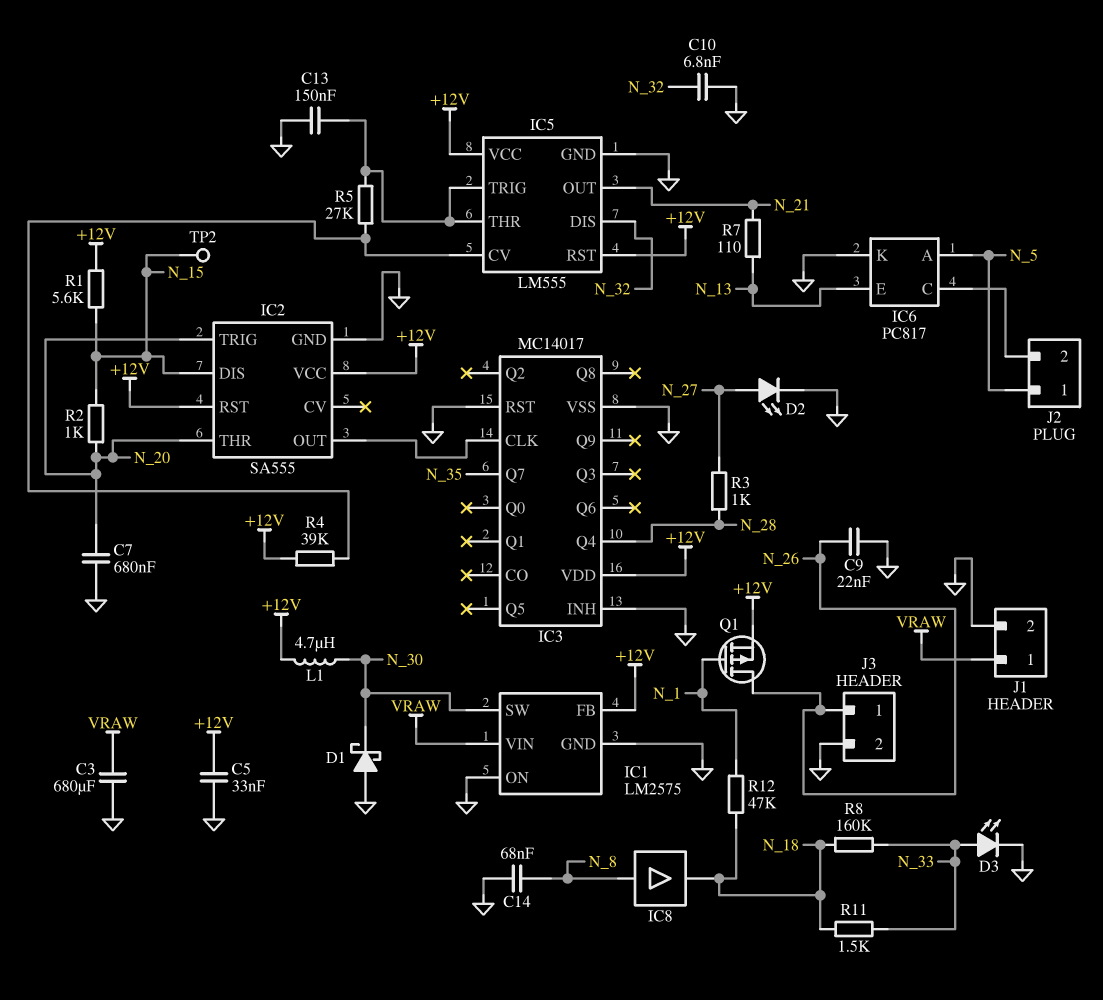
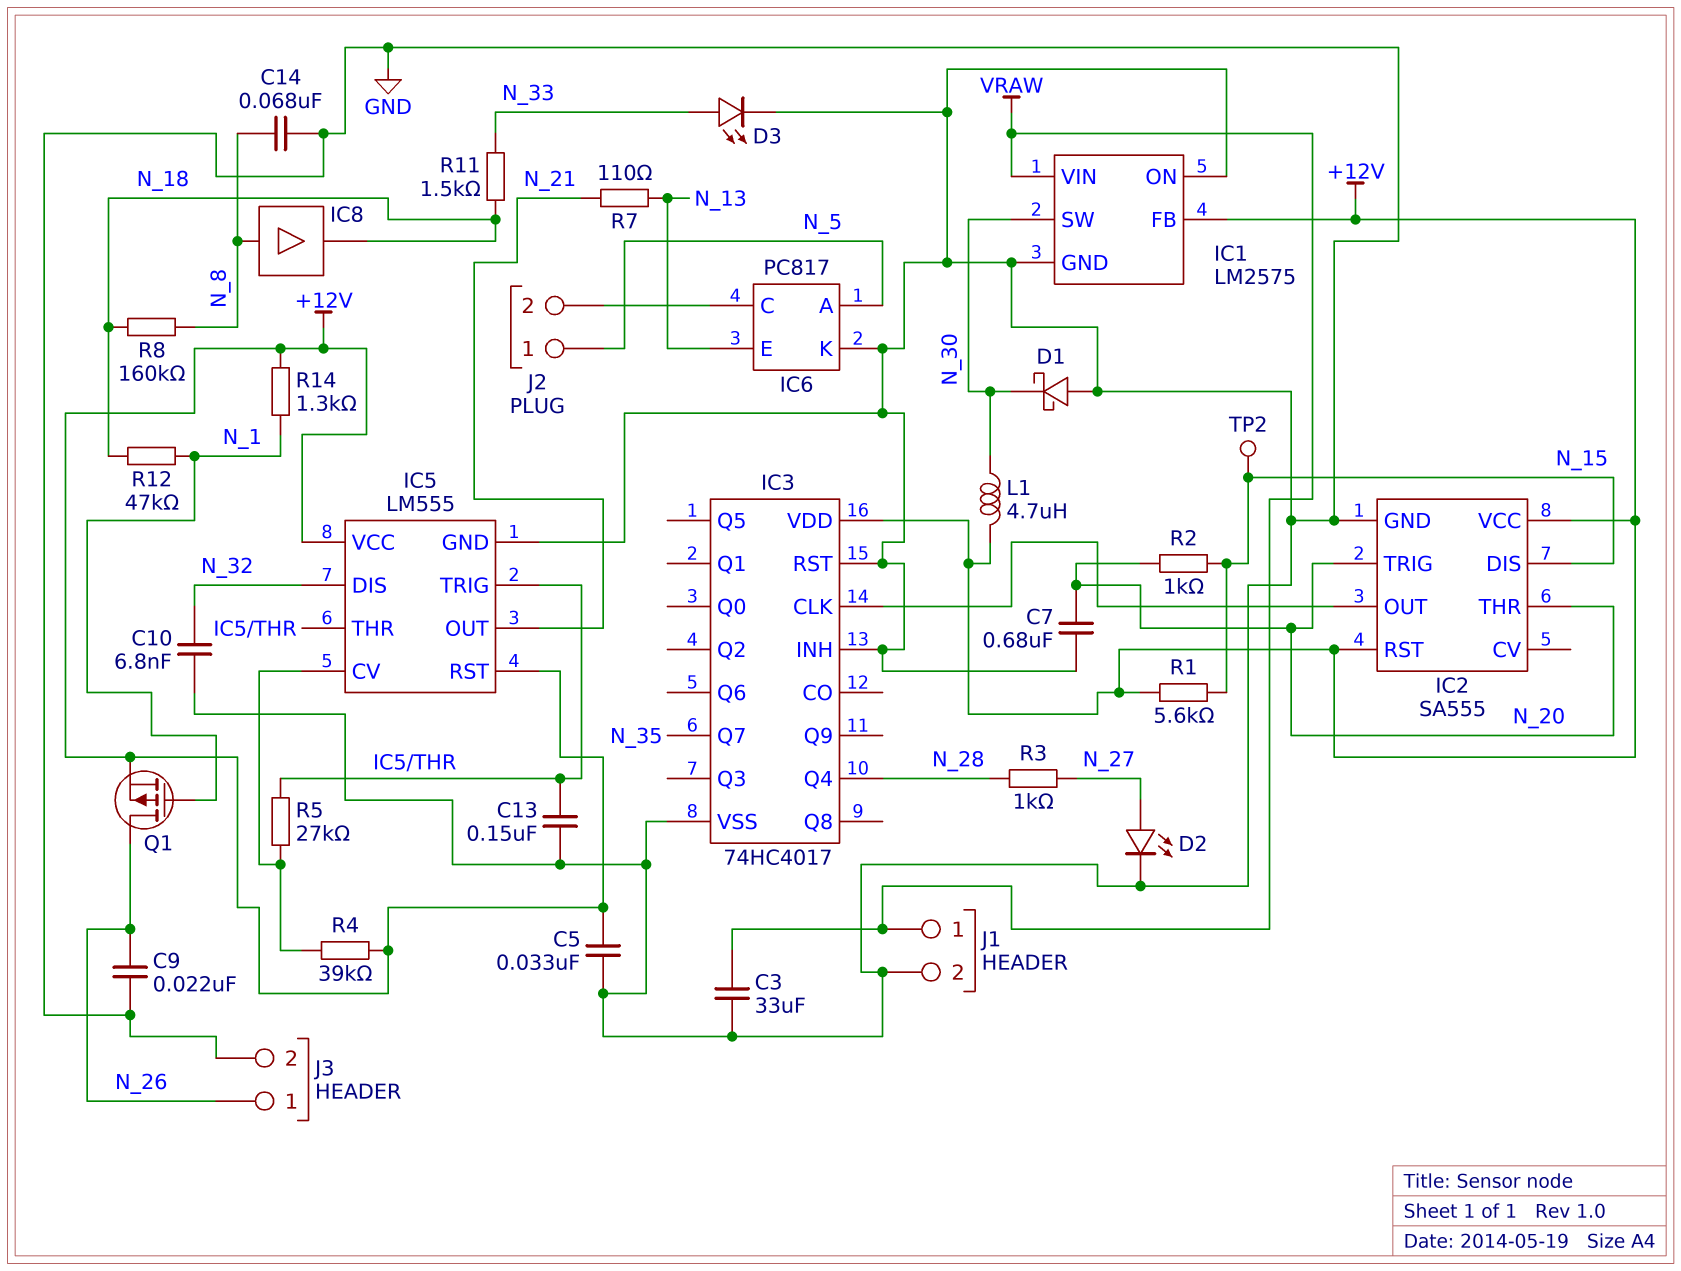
C3: 680uF (GND, VRAW) -> 33uF (GND, VRAW)
IC3: MC14017 -> 74HC4017
R8: 160k (N_18, N_33) -> 160k (N_8, N_18)
R14: none -> 1.3k (+12V, N_1)

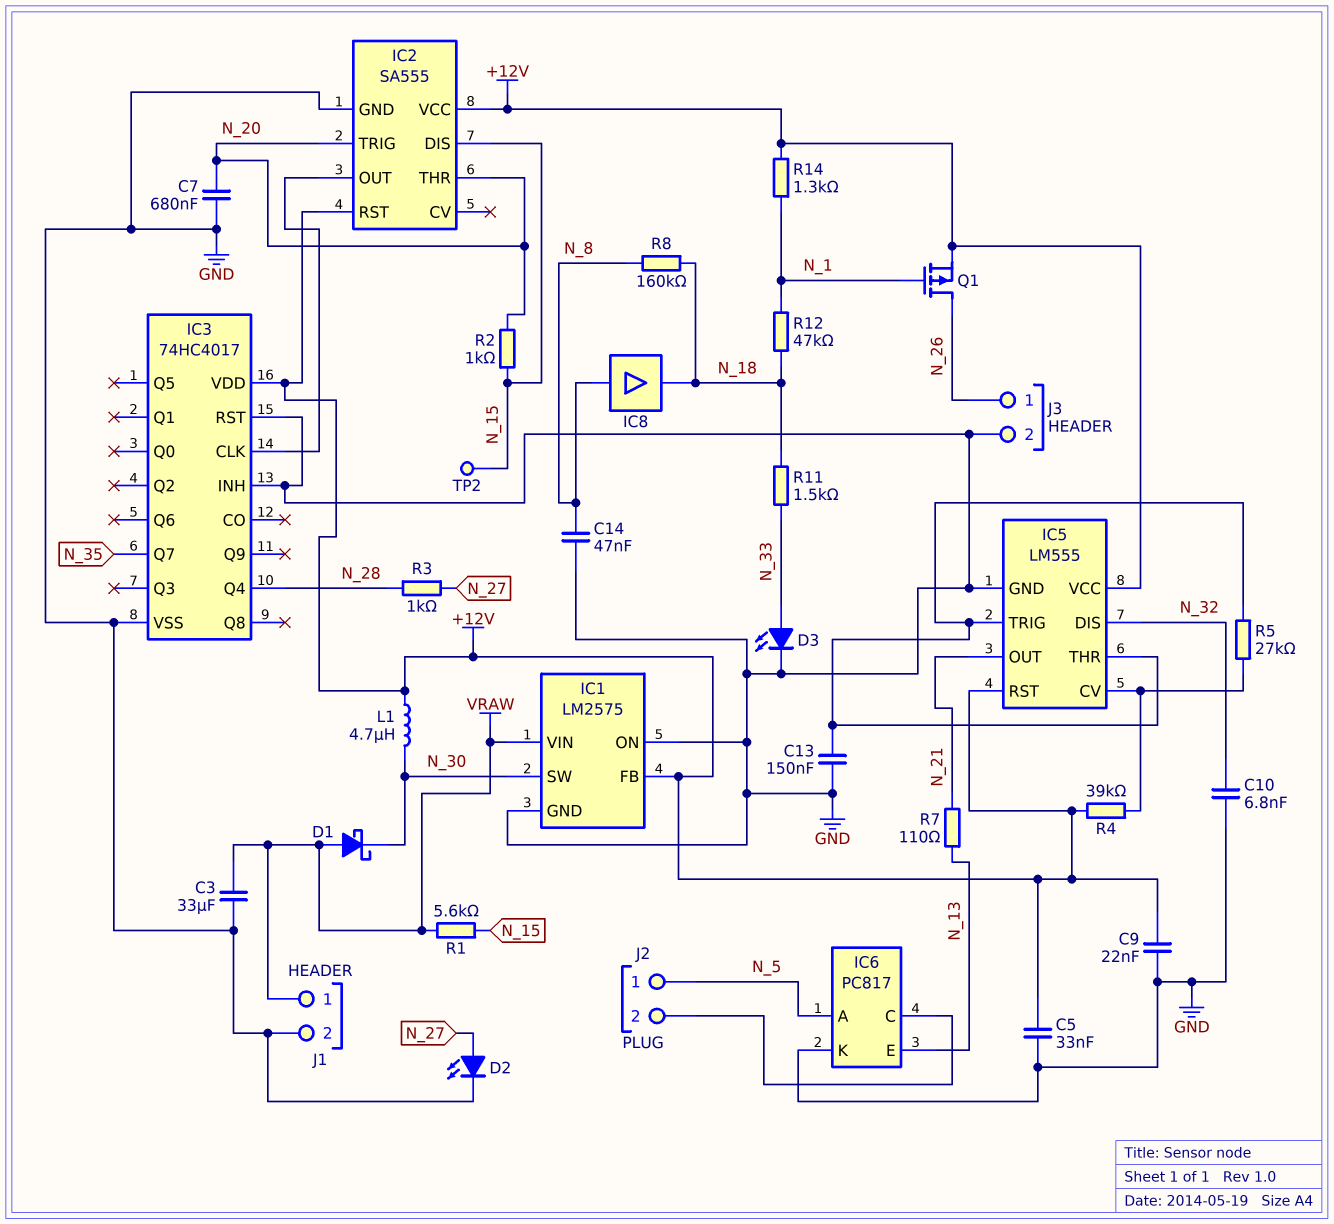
C9: 22nF (GND, N_26) -> 22nF (+12V, GND)
C14: 68nF (GND, N_8) -> 47nF (GND, N_8)
D1: schottky (A GND, K N_30) -> schottky (A VRAW, K N_30)
R1: 5.6k (+12V, N_15) -> 5.6k (N_15, VRAW)

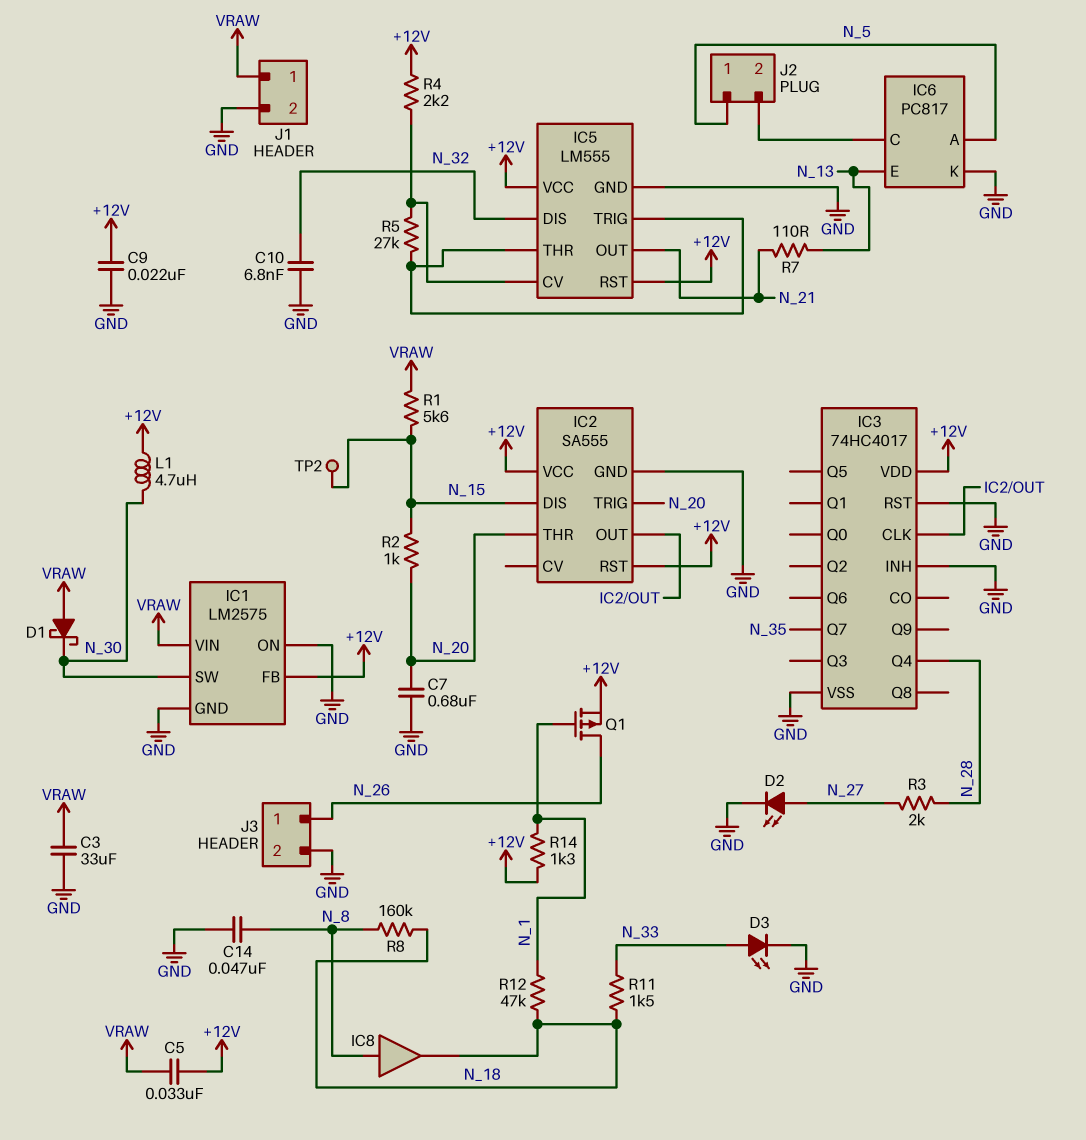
C5: 33nF (+12V, GND) -> 33nF (+12V, VRAW)
C13: 150nF (GND, IC5/THR) -> none
R3: 1k (N_27, N_28) -> 2k (N_27, N_28)
R4: 39k (+12V, IC5/CV) -> 2.2k (+12V, IC5/CV)

